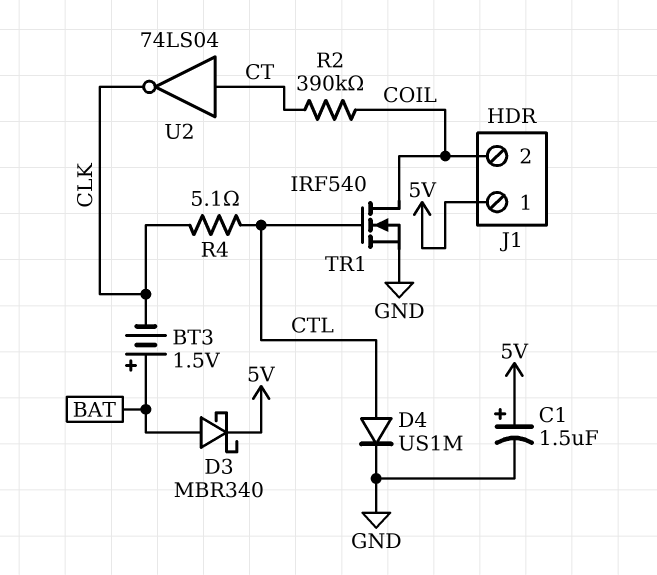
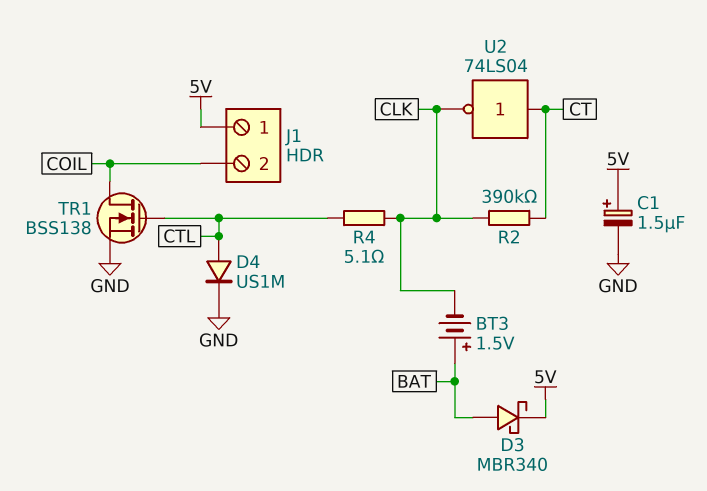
R2: 390k (COIL, CT) -> 390k (CLK, CT)
TR1: NMOS IRF540 (G CTL, D COIL, S GND) -> NMOS BSS138 (G CTL, D COIL, S GND)

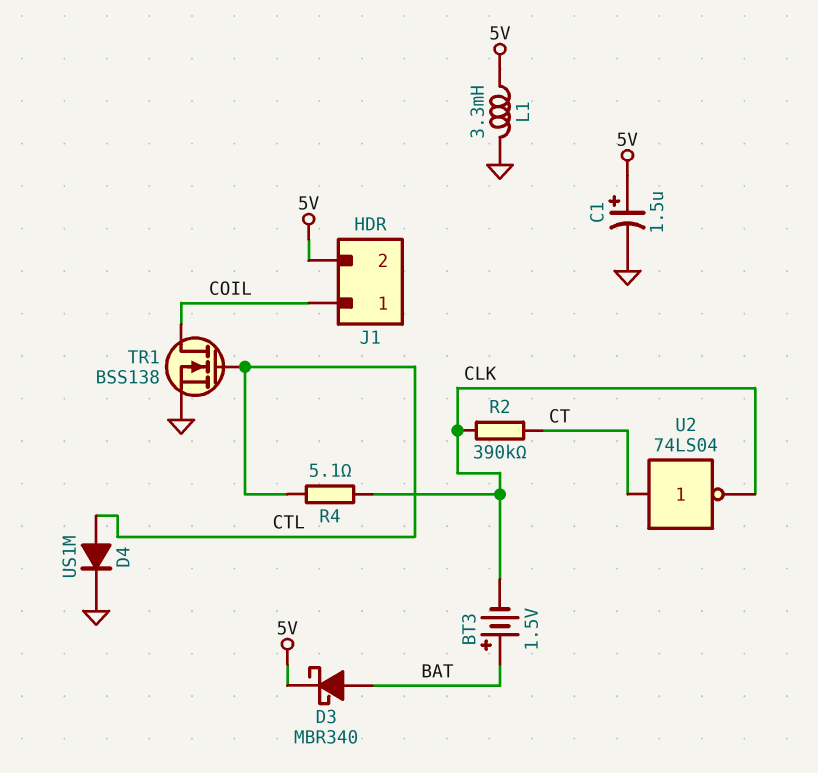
J1 pin 1: 5V -> COIL
J1 pin 2: COIL -> 5V
L1: none -> 3.3mH (5V, GND)

